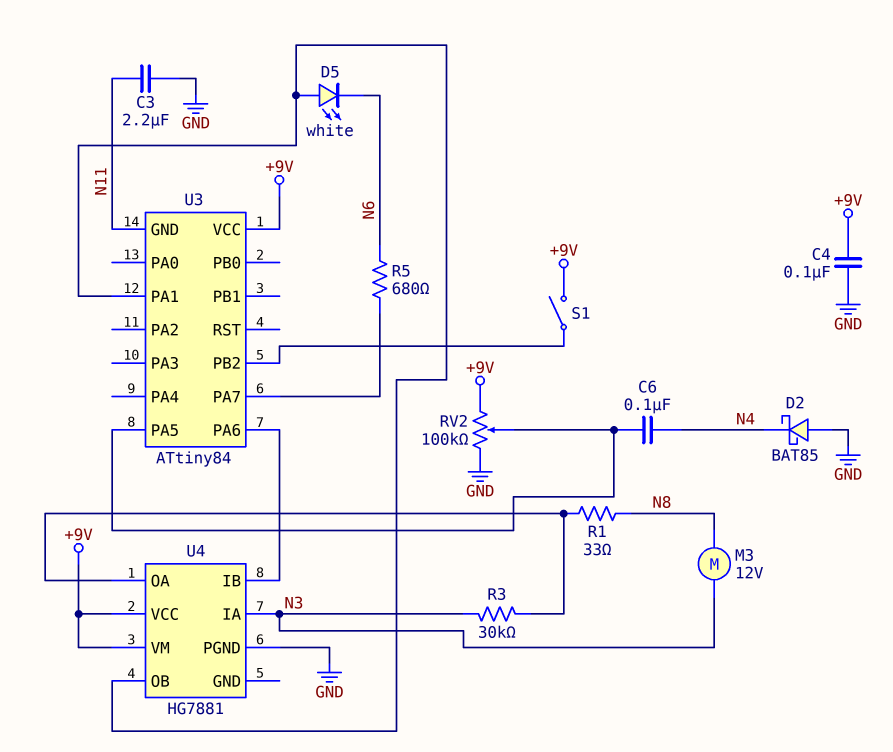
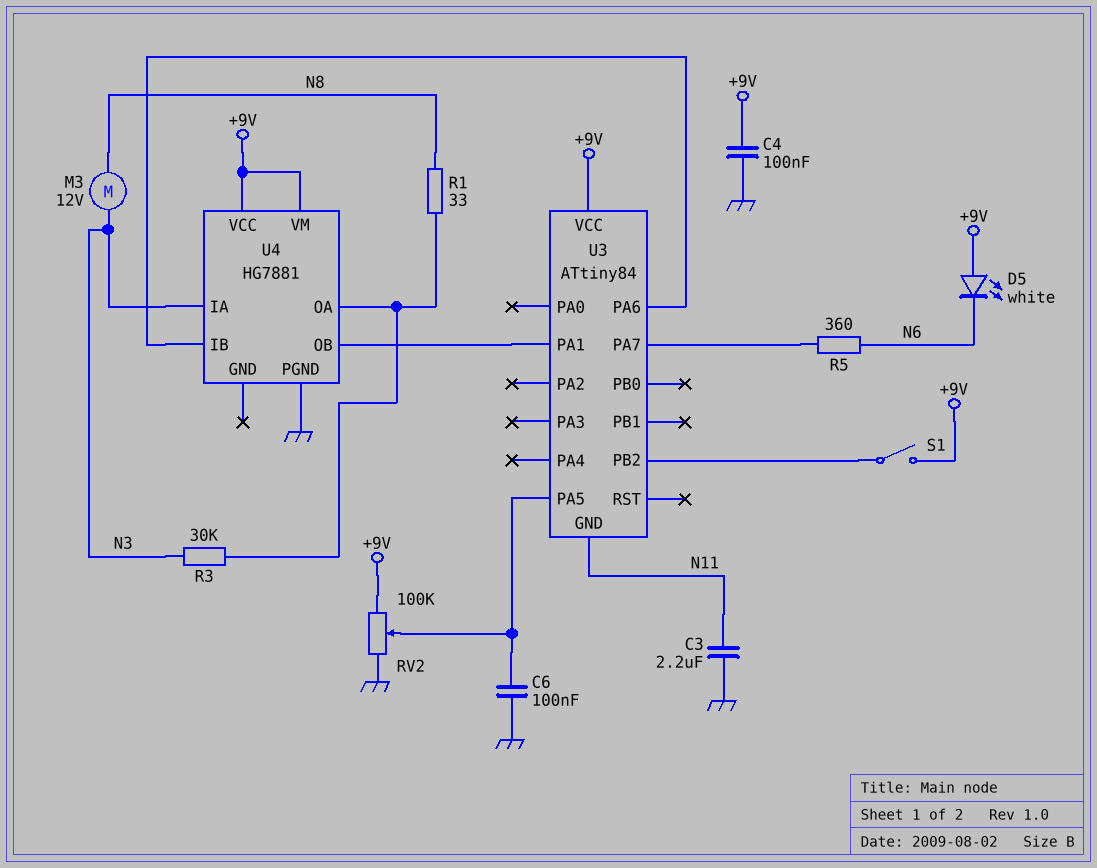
C6: 100nF (N4, U3/PA5) -> 100nF (GND, U3/PA5)
D2: schottky BAT85 (A GND, K N4) -> none
D5: LED white (A U3/PA1, K N6) -> LED white (A +9V, K N6)
R5: 680 (N6, U3/PA7) -> 360 (N6, U3/PA7)

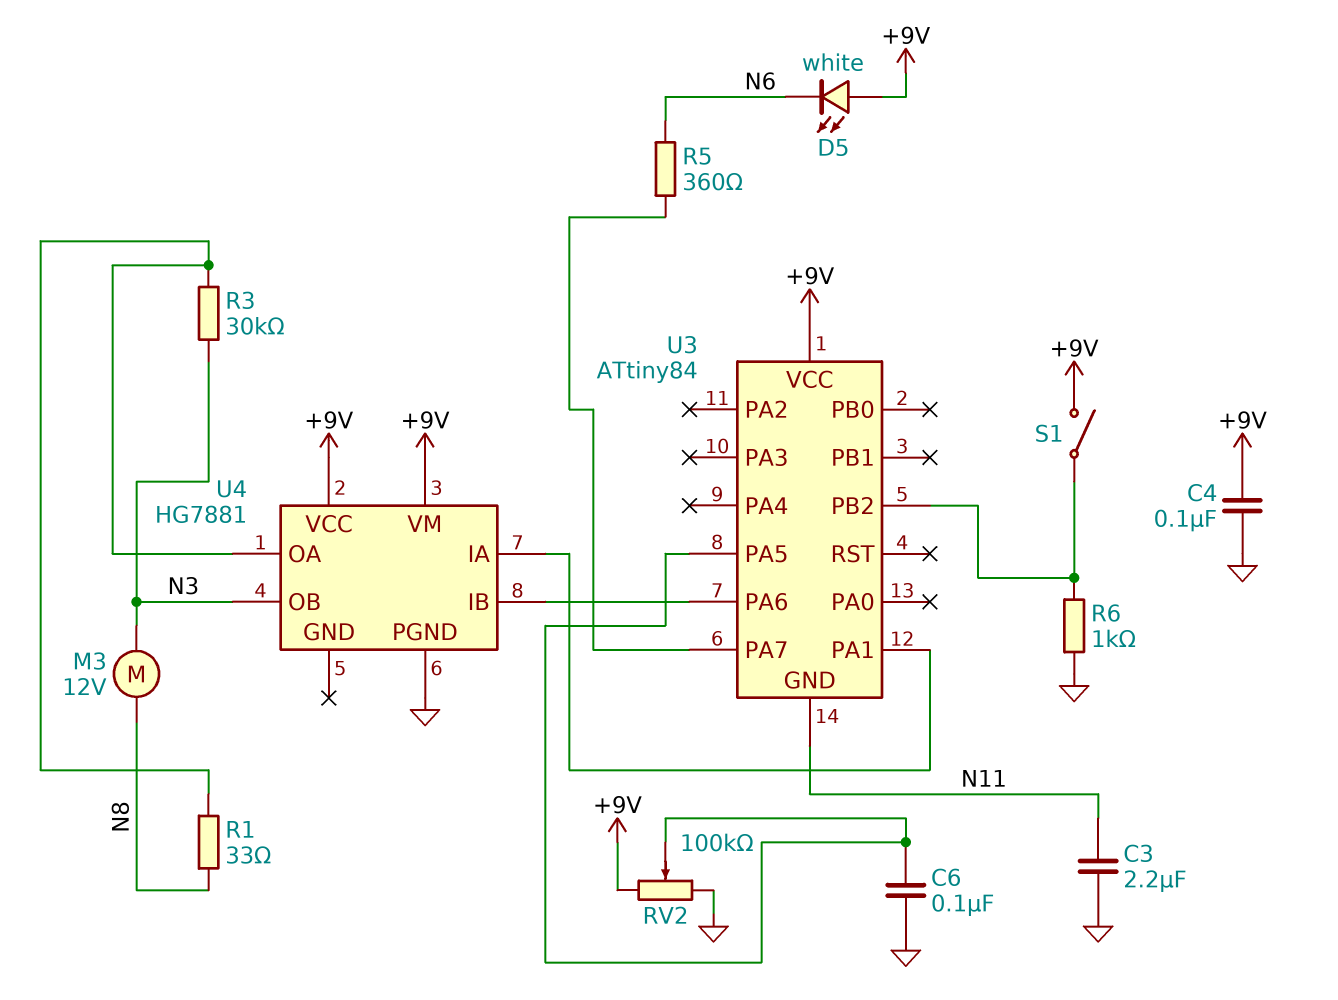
R6: none -> 1k (GND, U3/PB2)
U4 pin IA: N3 -> U3/PA1
U4 pin OB: U3/PA1 -> N3

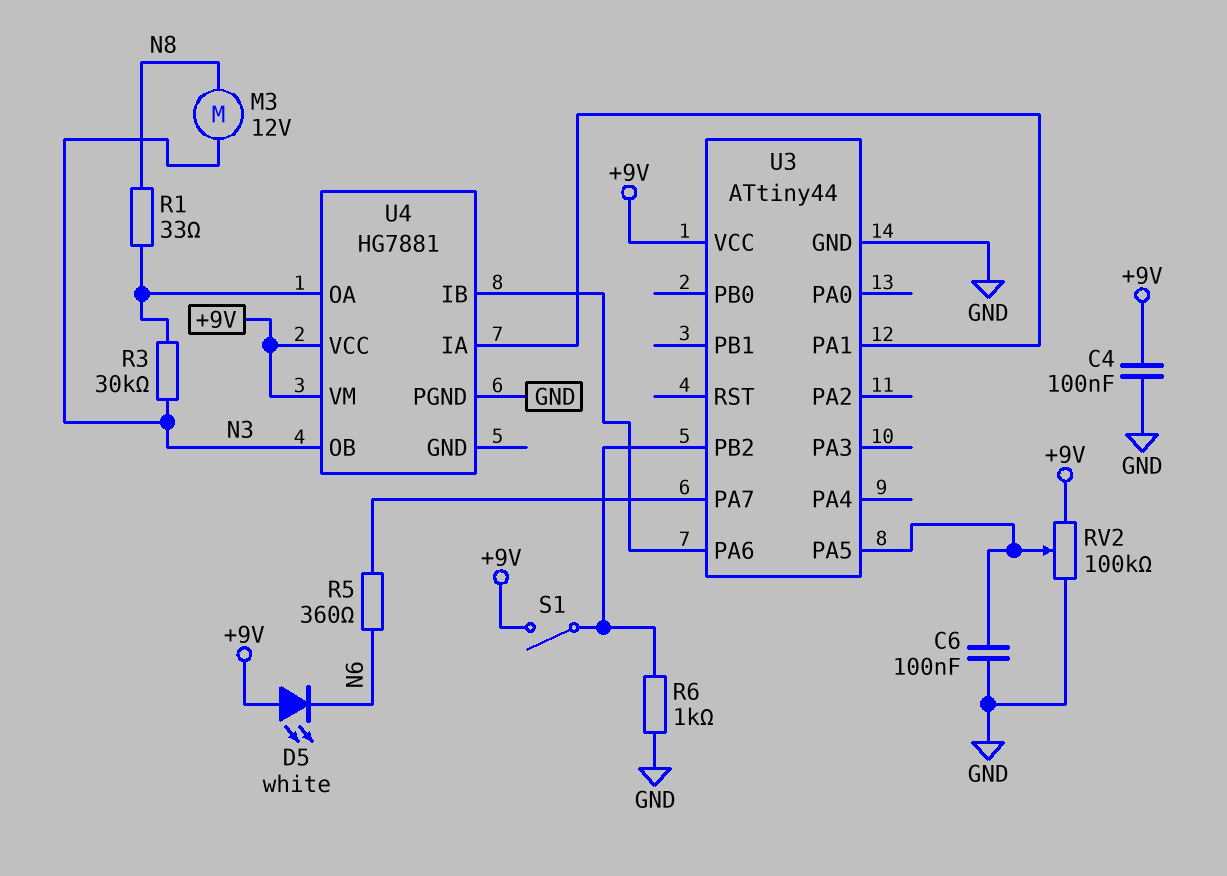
C3: 2.2uF (GND, N11) -> none
U3: ATtiny84 -> ATtiny44
U3 pin GND: N11 -> GND

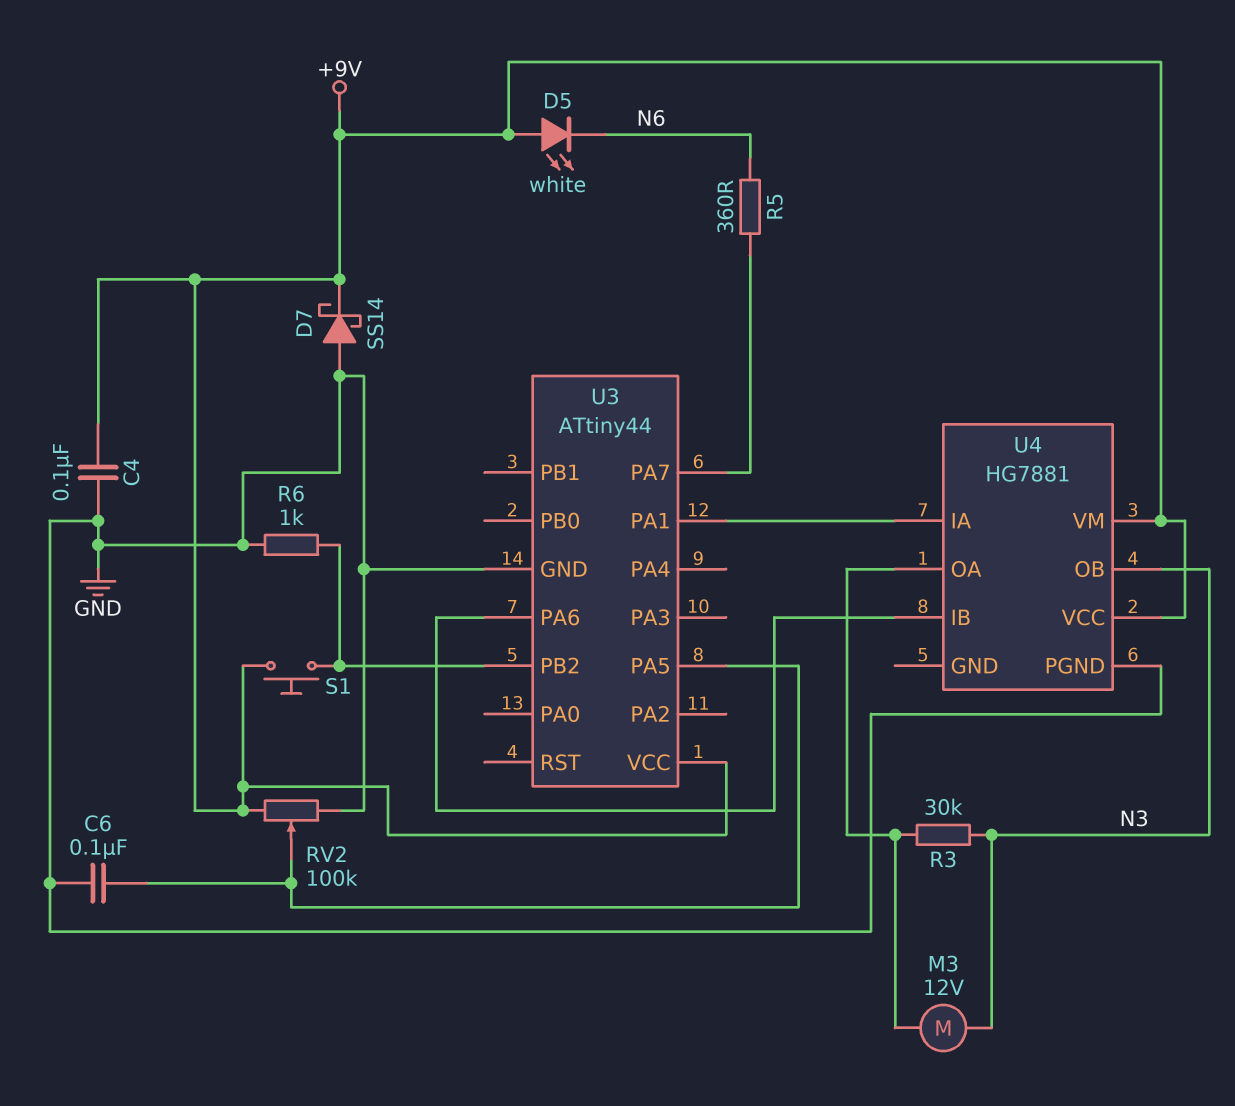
D7: none -> schottky SS14 (A GND, K +9V)
M3: motor 12V (N3, N8) -> motor 12V (N3, U4/OA)
R1: 33 (N8, U4/OA) -> none
S1: switch (+9V, U3/PB2) -> button (+9V, U3/PB2)

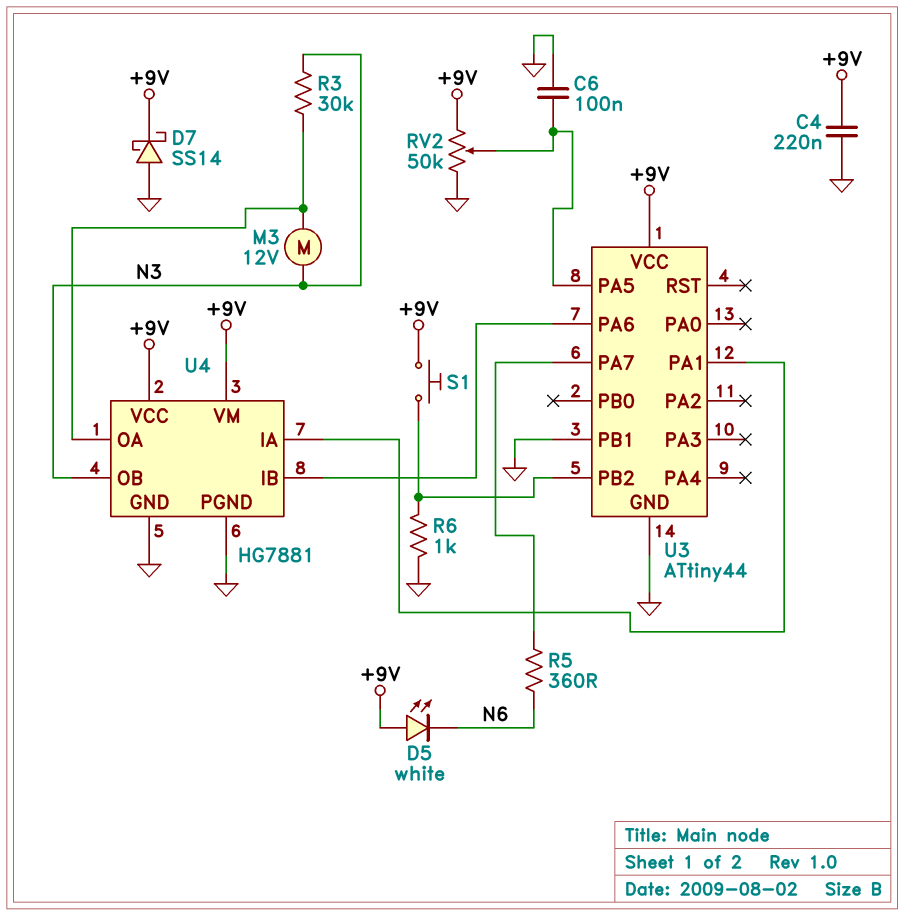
C4: 100nF (+9V, GND) -> 220nF (+9V, GND)
RV2: 100k (+9V, GND, wiper U3/PA5) -> 50k (+9V, GND, wiper U3/PA5)
U3 pin PB1: none -> GND
U4 pin GND: none -> GND

